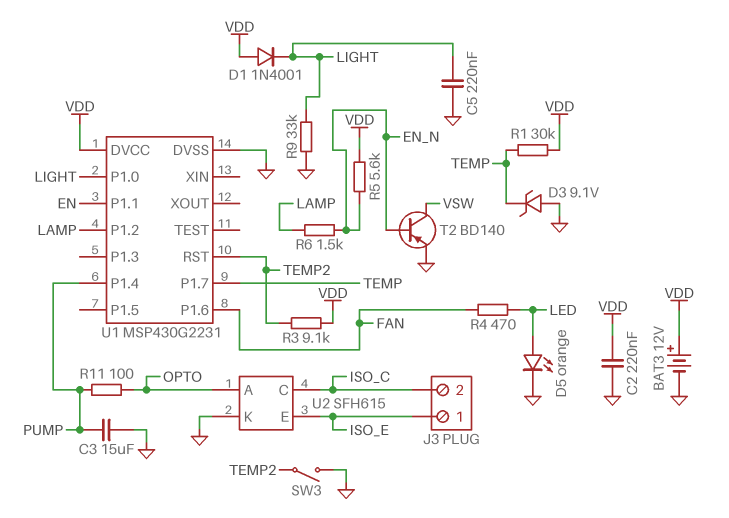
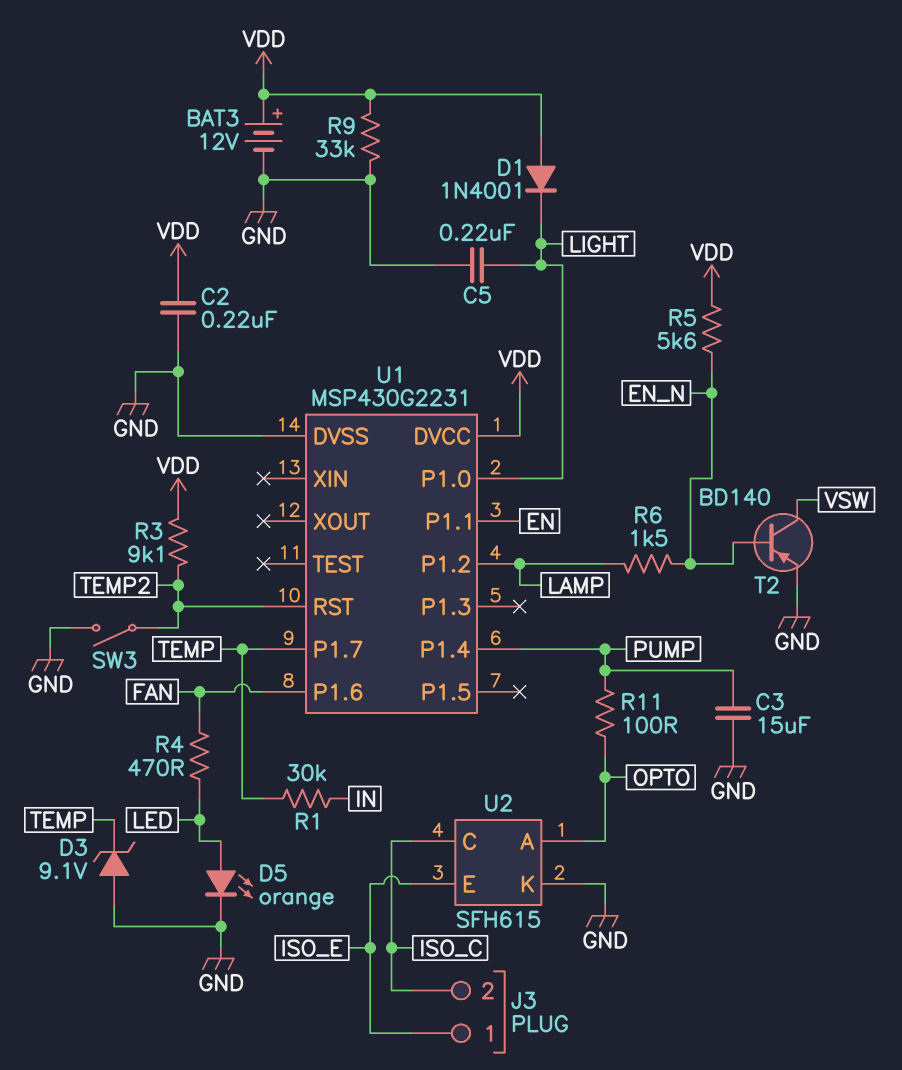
R1: 30k (TEMP, VDD) -> 30k (IN, TEMP)
R9: 33k (GND, LIGHT) -> 33k (GND, VDD)

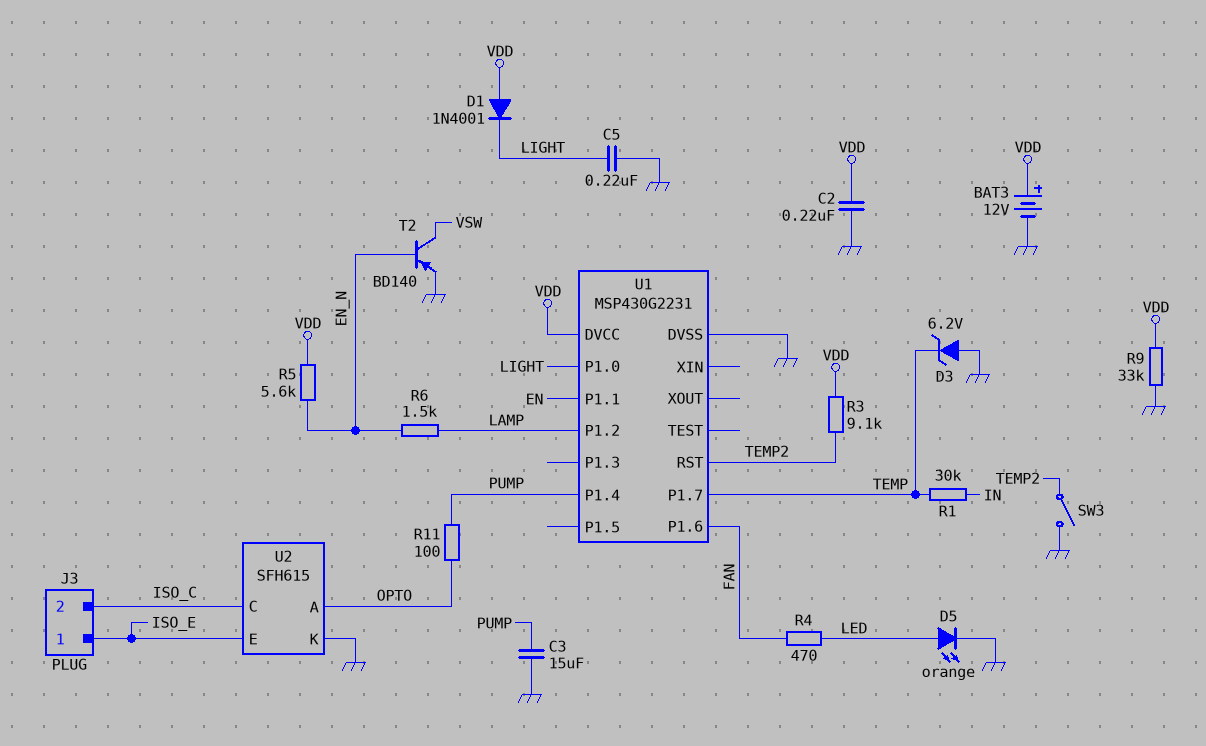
D3: zener 9.1V (A GND, K TEMP) -> zener 6.2V (A GND, K TEMP)

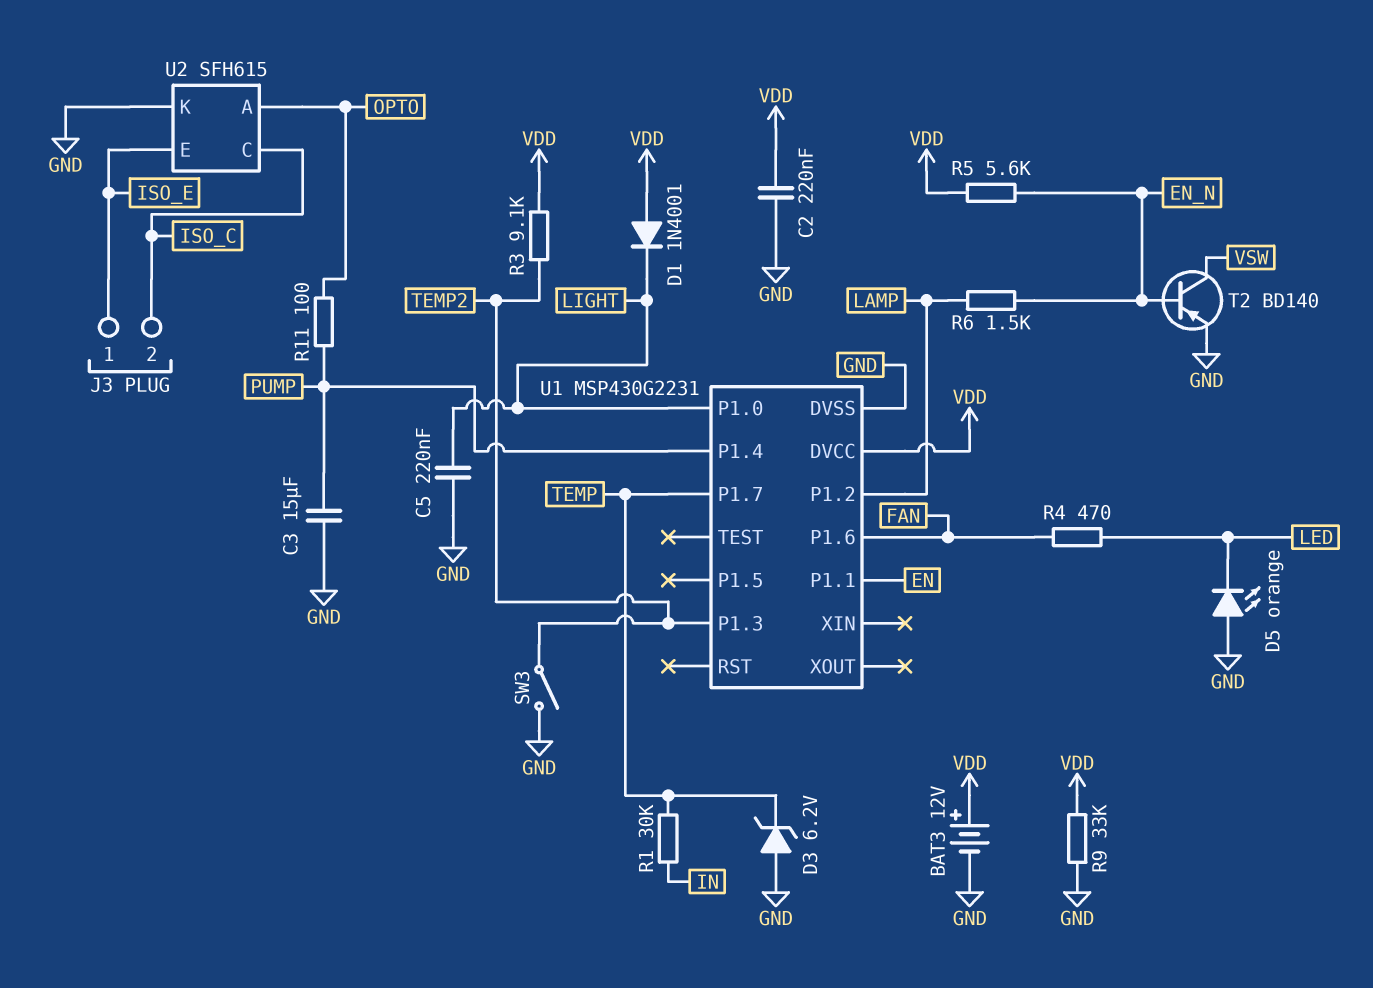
D5: LED orange (A LED, K GND) -> LED orange (A GND, K LED)
U1 pin P1.3: none -> TEMP2
U1 pin RST: TEMP2 -> none

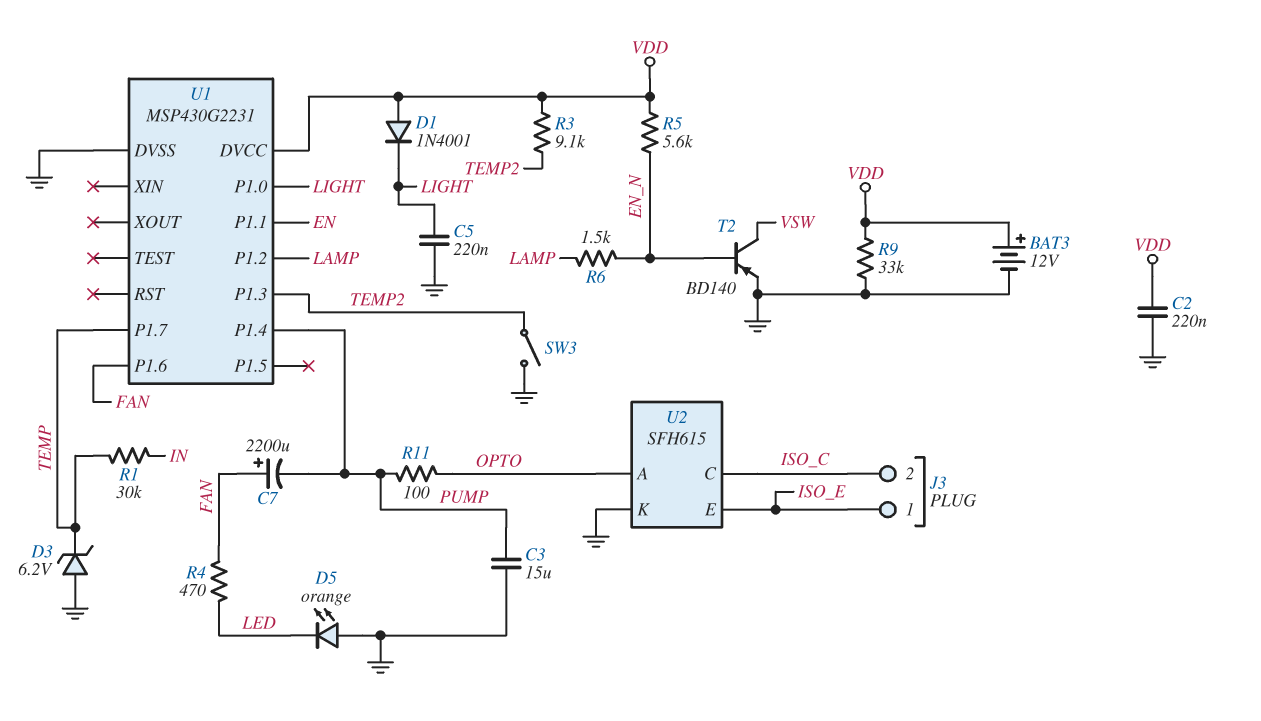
C7: none -> 2200uF (plus FAN, minus PUMP)

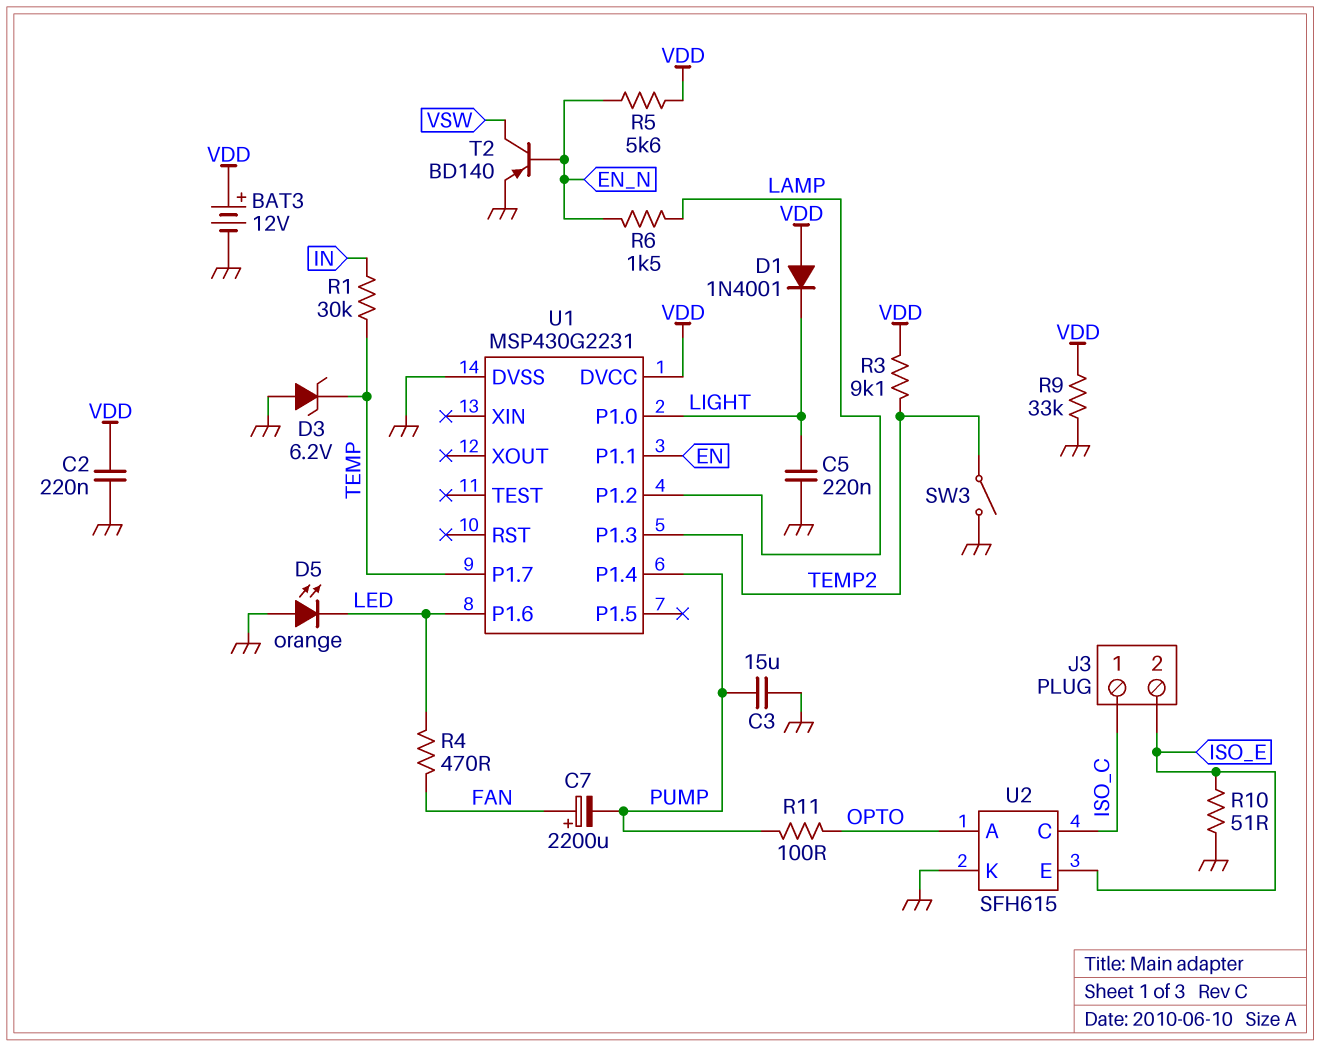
J3 pin 1: ISO_E -> ISO_C
J3 pin 2: ISO_C -> ISO_E
R10: none -> 51 (GND, ISO_E)
U1 pin P1.6: FAN -> LED

